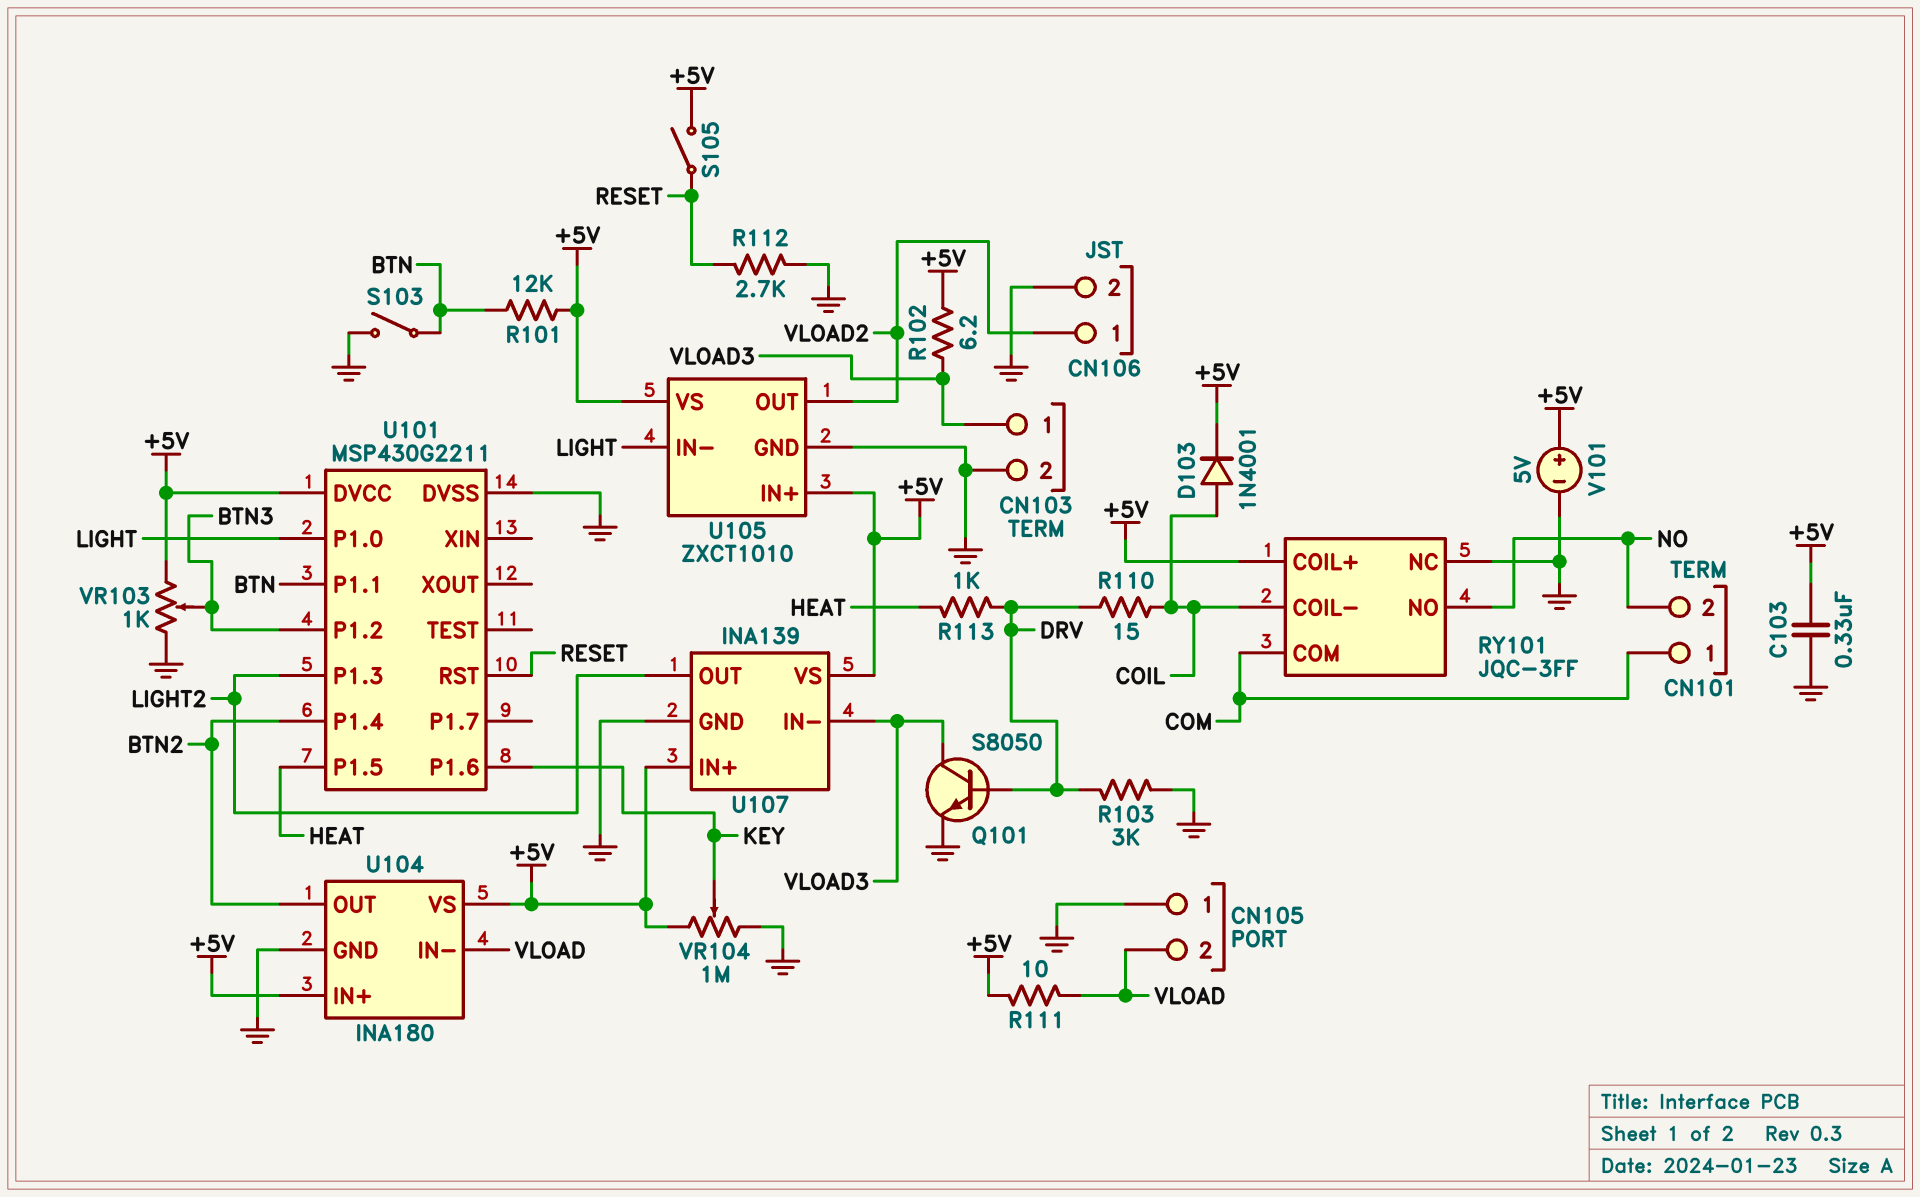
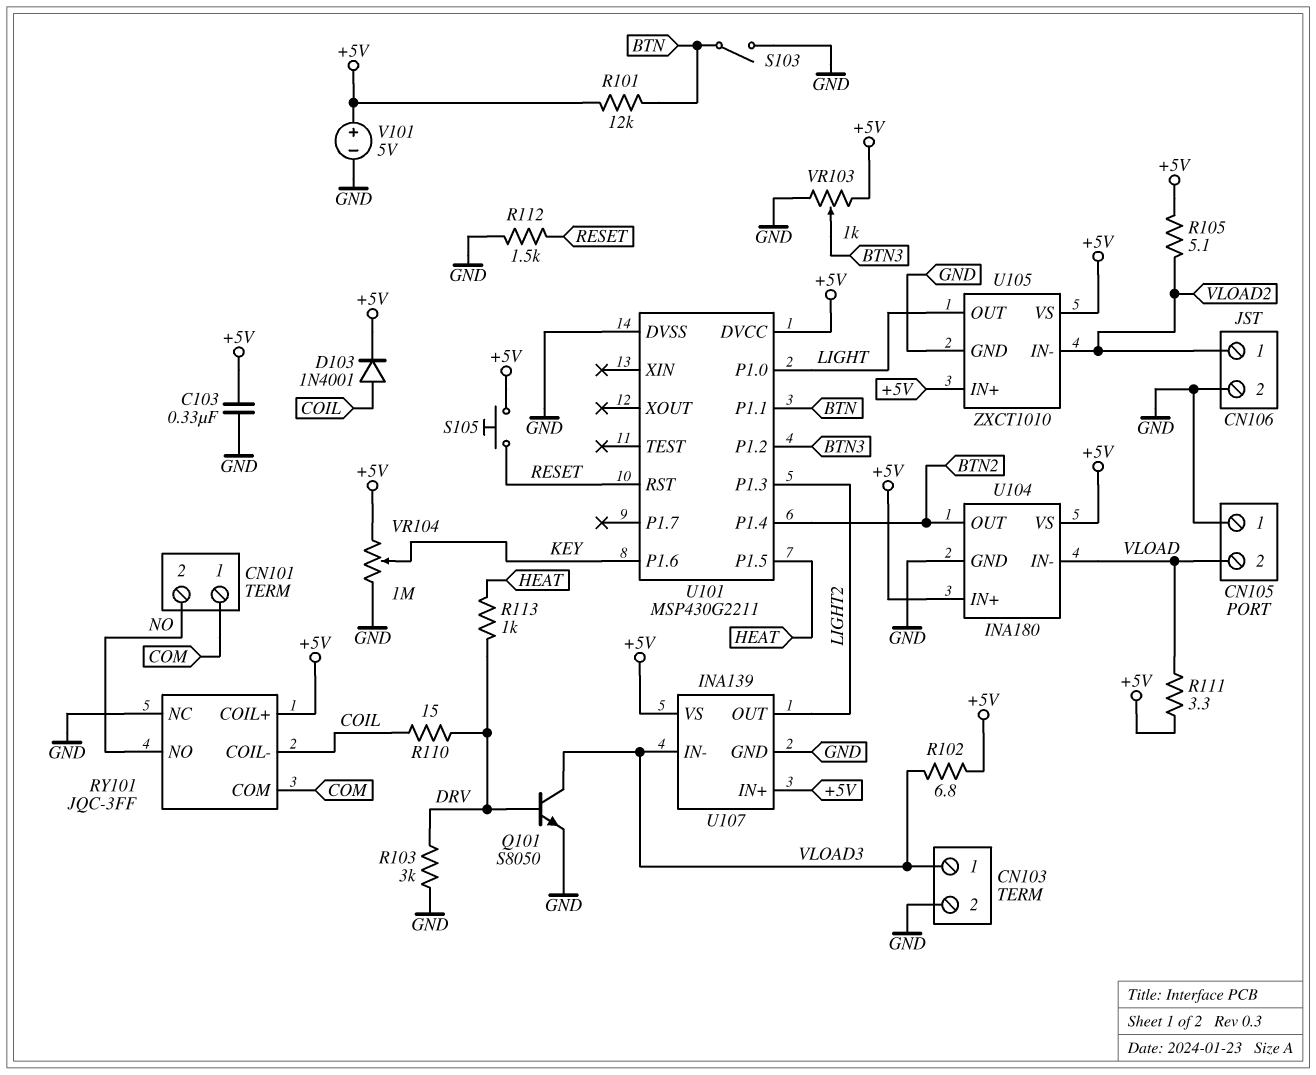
R102: 6.2 (+5V, VLOAD3) -> 6.8 (+5V, VLOAD3)
R105: none -> 5.1 (+5V, VLOAD2)
R111: 10 (+5V, VLOAD) -> 3.3 (+5V, VLOAD)
R112: 2.7k (GND, RESET) -> 1.5k (GND, RESET)
S105: switch (+5V, RESET) -> button (+5V, RESET)
U105 pin IN-: LIGHT -> VLOAD2
U105 pin OUT: VLOAD2 -> LIGHT

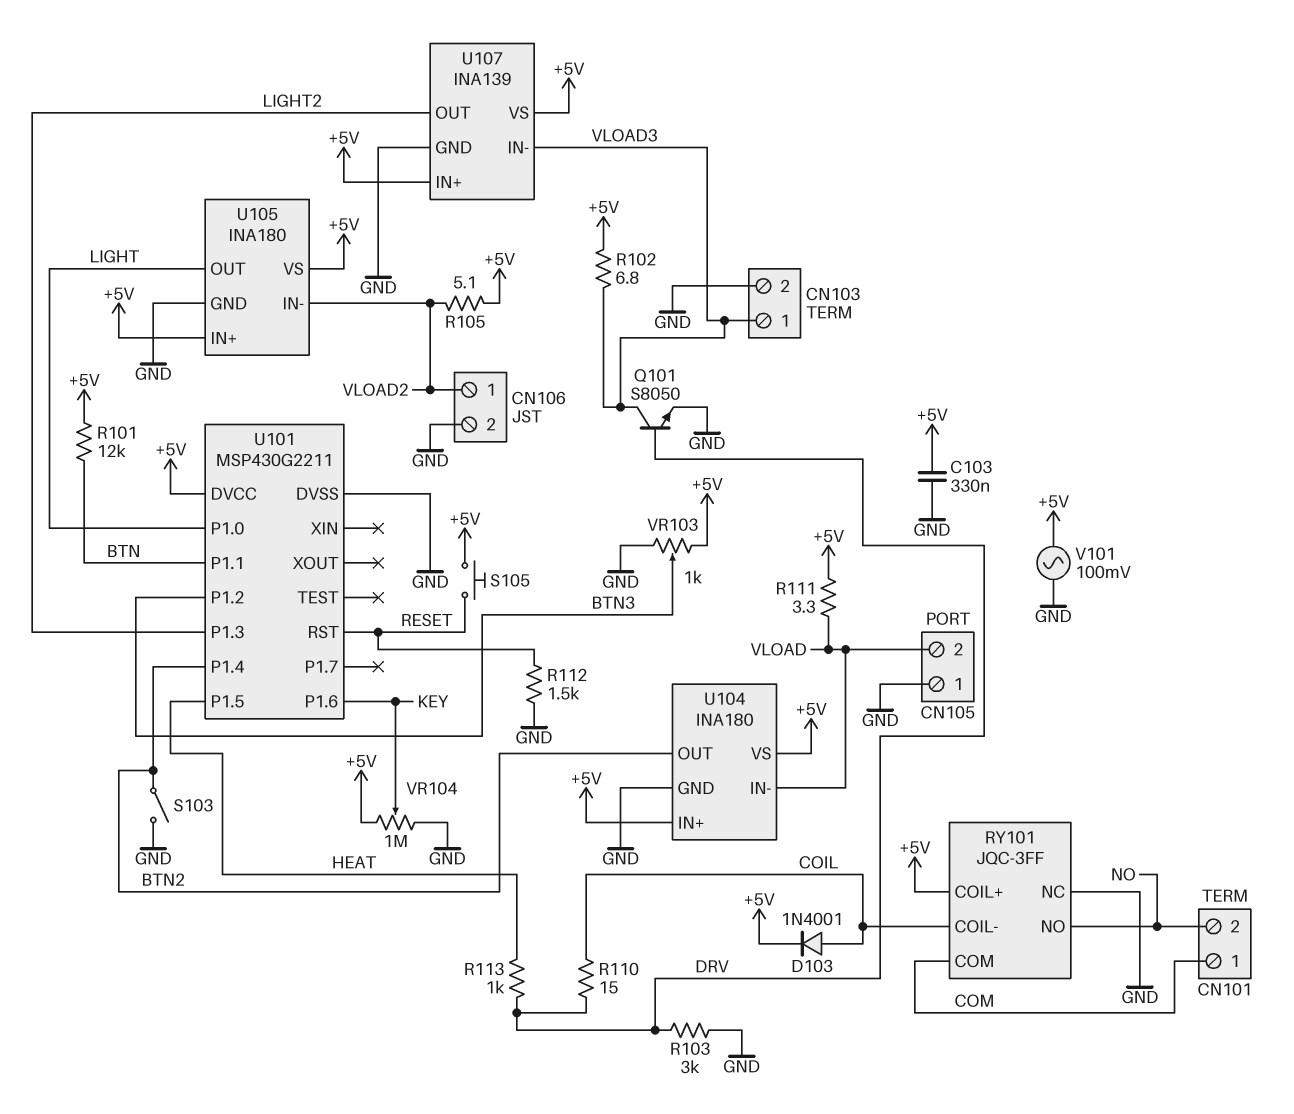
S103: switch (BTN, GND) -> switch (BTN2, GND)
U105: ZXCT1010 -> INA180
V101: 5V (plus +5V, minus GND) -> AC 100mV (+5V, GND)

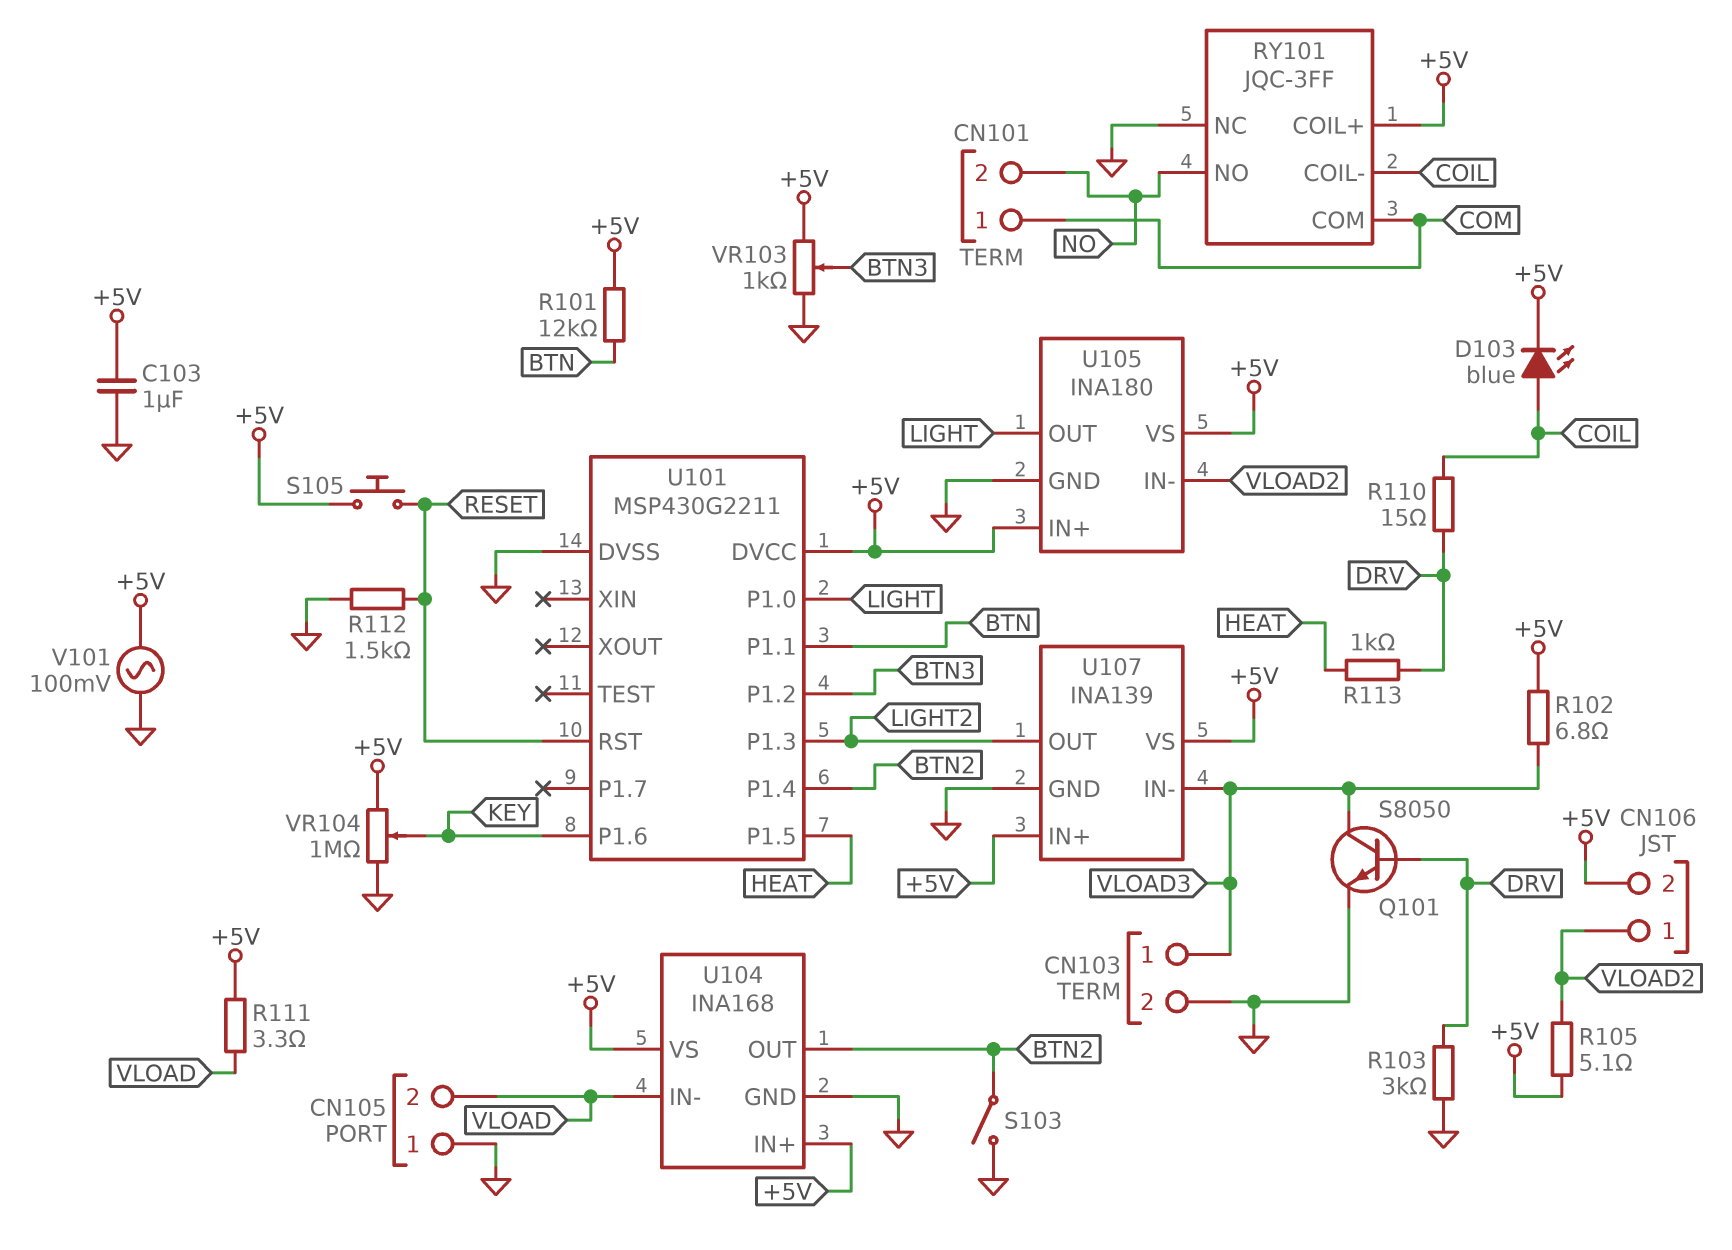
C103: 330nF (+5V, GND) -> 1uF (+5V, GND)
CN106 pin 2: GND -> +5V
D103: diode 1N4001 (A COIL, K +5V) -> LED blue (A COIL, K +5V)
U104: INA180 -> INA168

